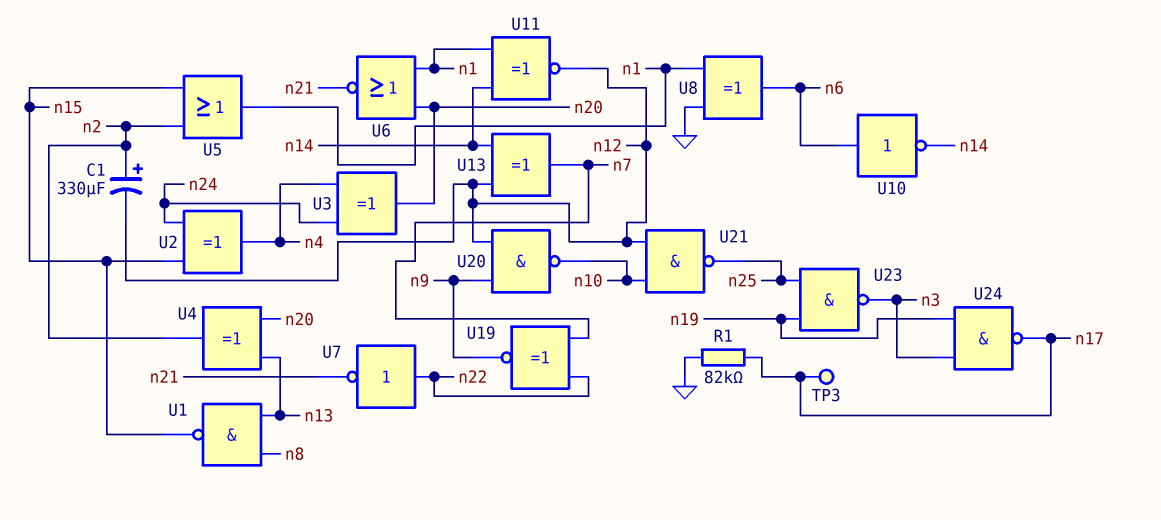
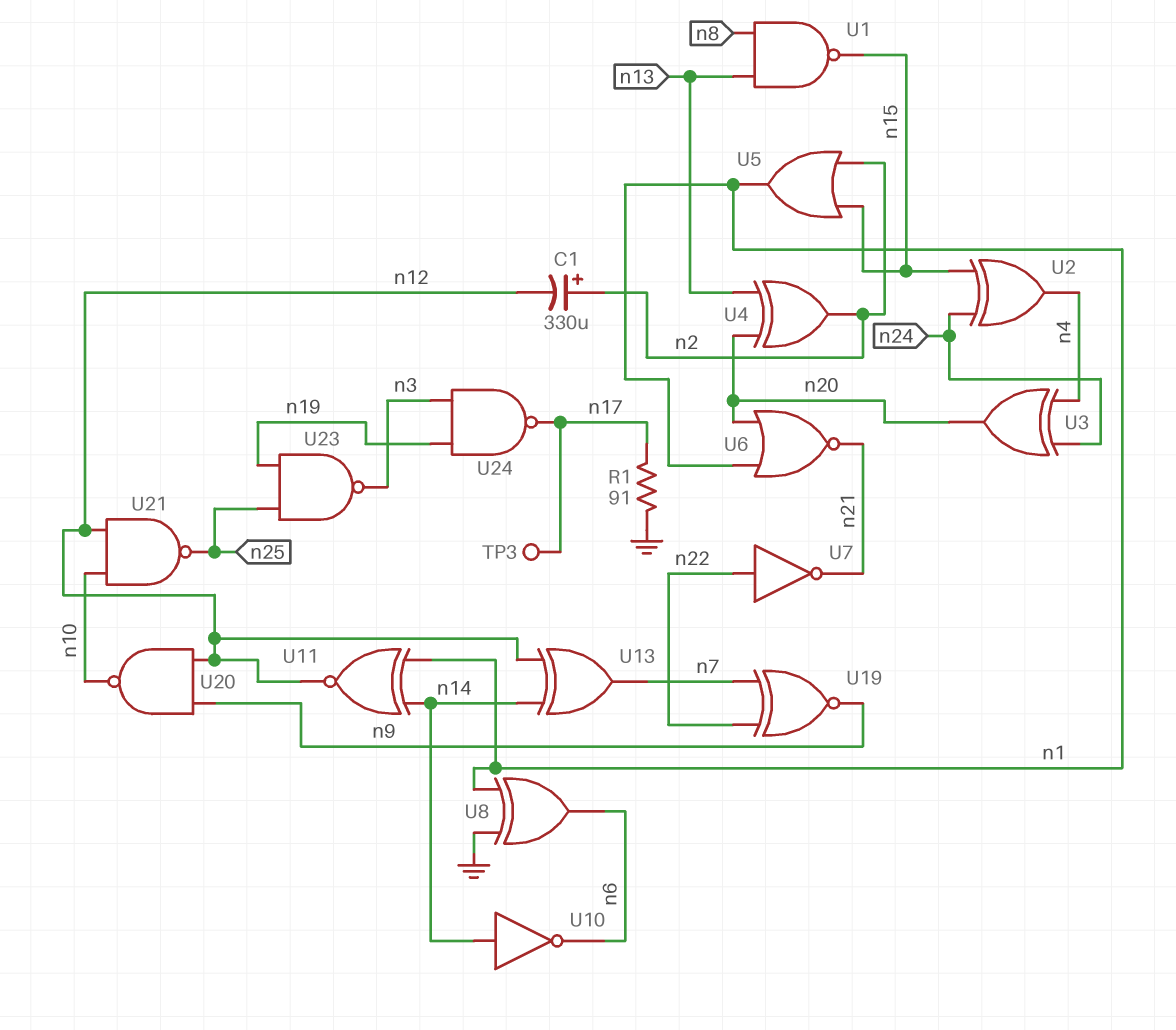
R1: 82k (GND, n17) -> 91 (GND, n17)
U10: NOT (in n6, out n14) -> NOT (in n14, out n6)

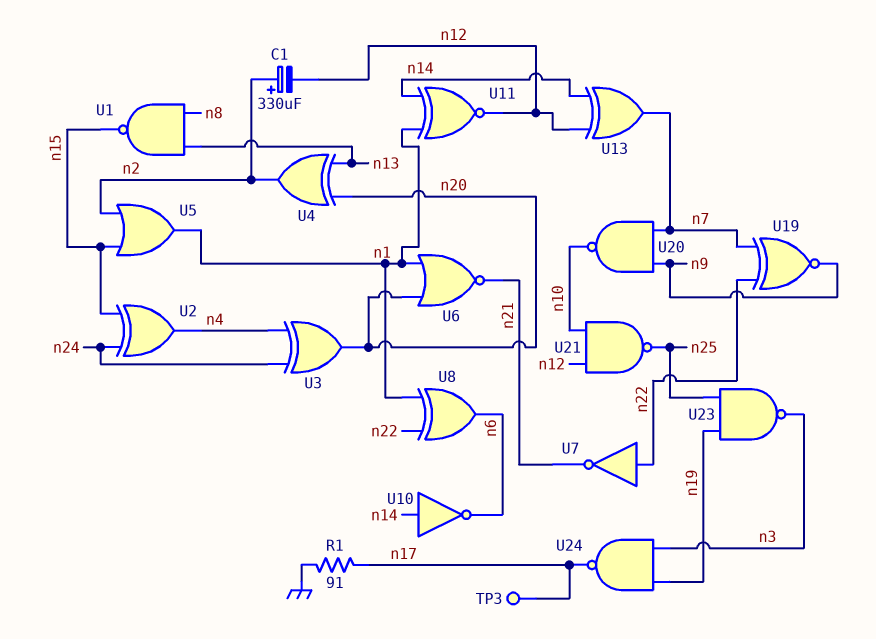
U8: XOR (in GND, in n1, out n6) -> XOR (in n1, in n22, out n6)
U20: NAND (in n9, in n12, out n10) -> NAND (in n7, in n9, out n10)

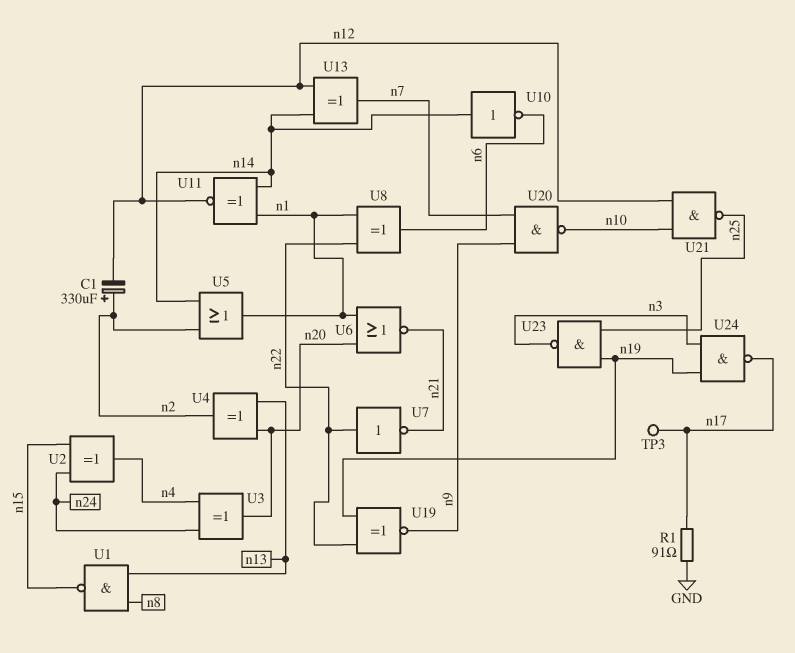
U5: OR (in n2, in n15, out n1) -> OR (in n2, in n14, out n1)
U19: XNOR (in n7, in n22, out n9) -> XNOR (in n19, in n22, out n9)

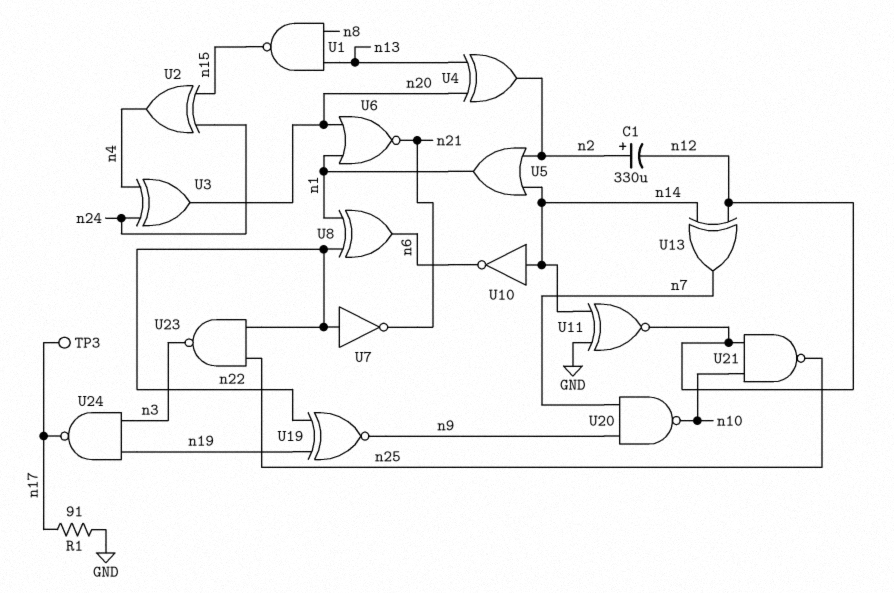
U11: XNOR (in n1, in n14, out n12) -> XNOR (in GND, in n14, out n12)
U23: NAND (in n19, in n25, out n3) -> NAND (in n22, in n25, out n3)

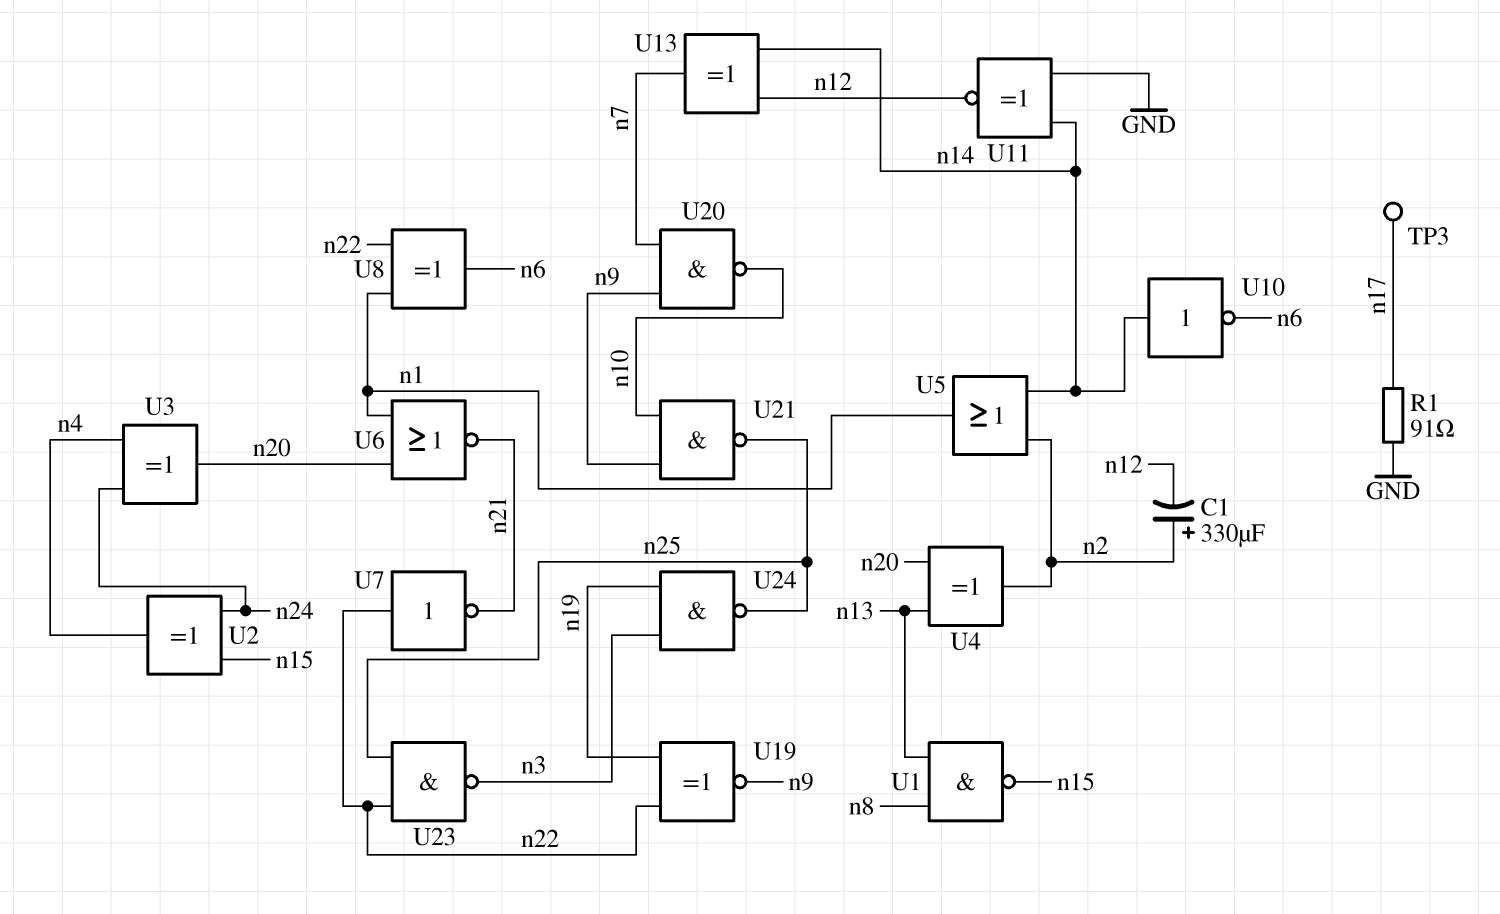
U21: NAND (in n10, in n12, out n25) -> NAND (in n9, in n10, out n25)
U24: NAND (in n3, in n19, out n17) -> NAND (in n3, in n19, out n25)

